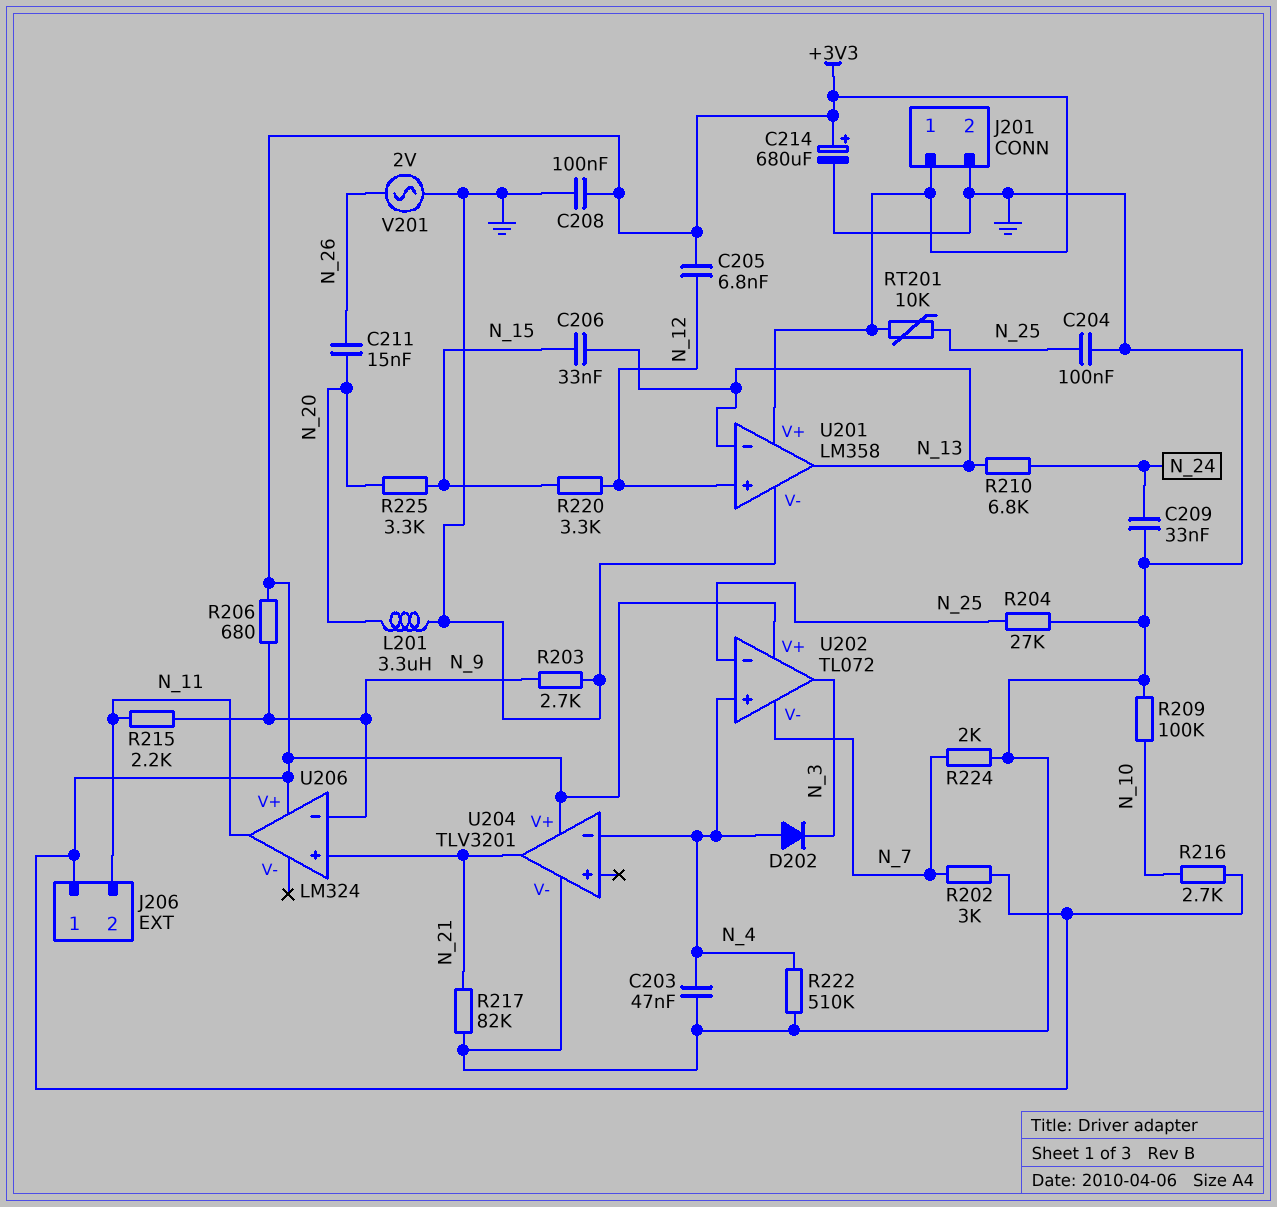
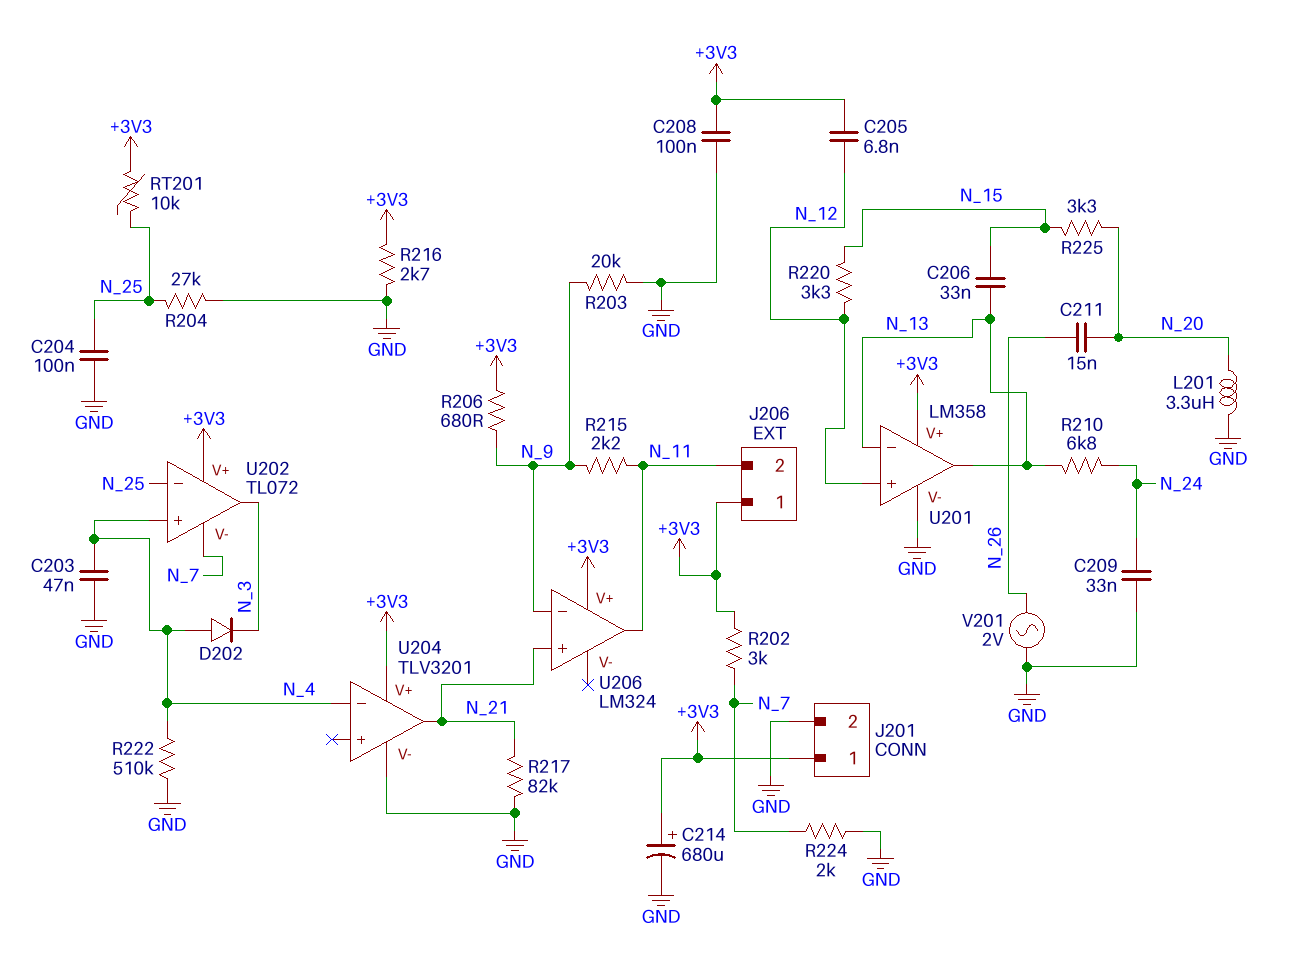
R203: 2.7k (GND, N_9) -> 20k (GND, N_9)
R209: 100k (GND, N_10) -> none
R216: 2.7k (+3V3, N_10) -> 2.7k (+3V3, GND)

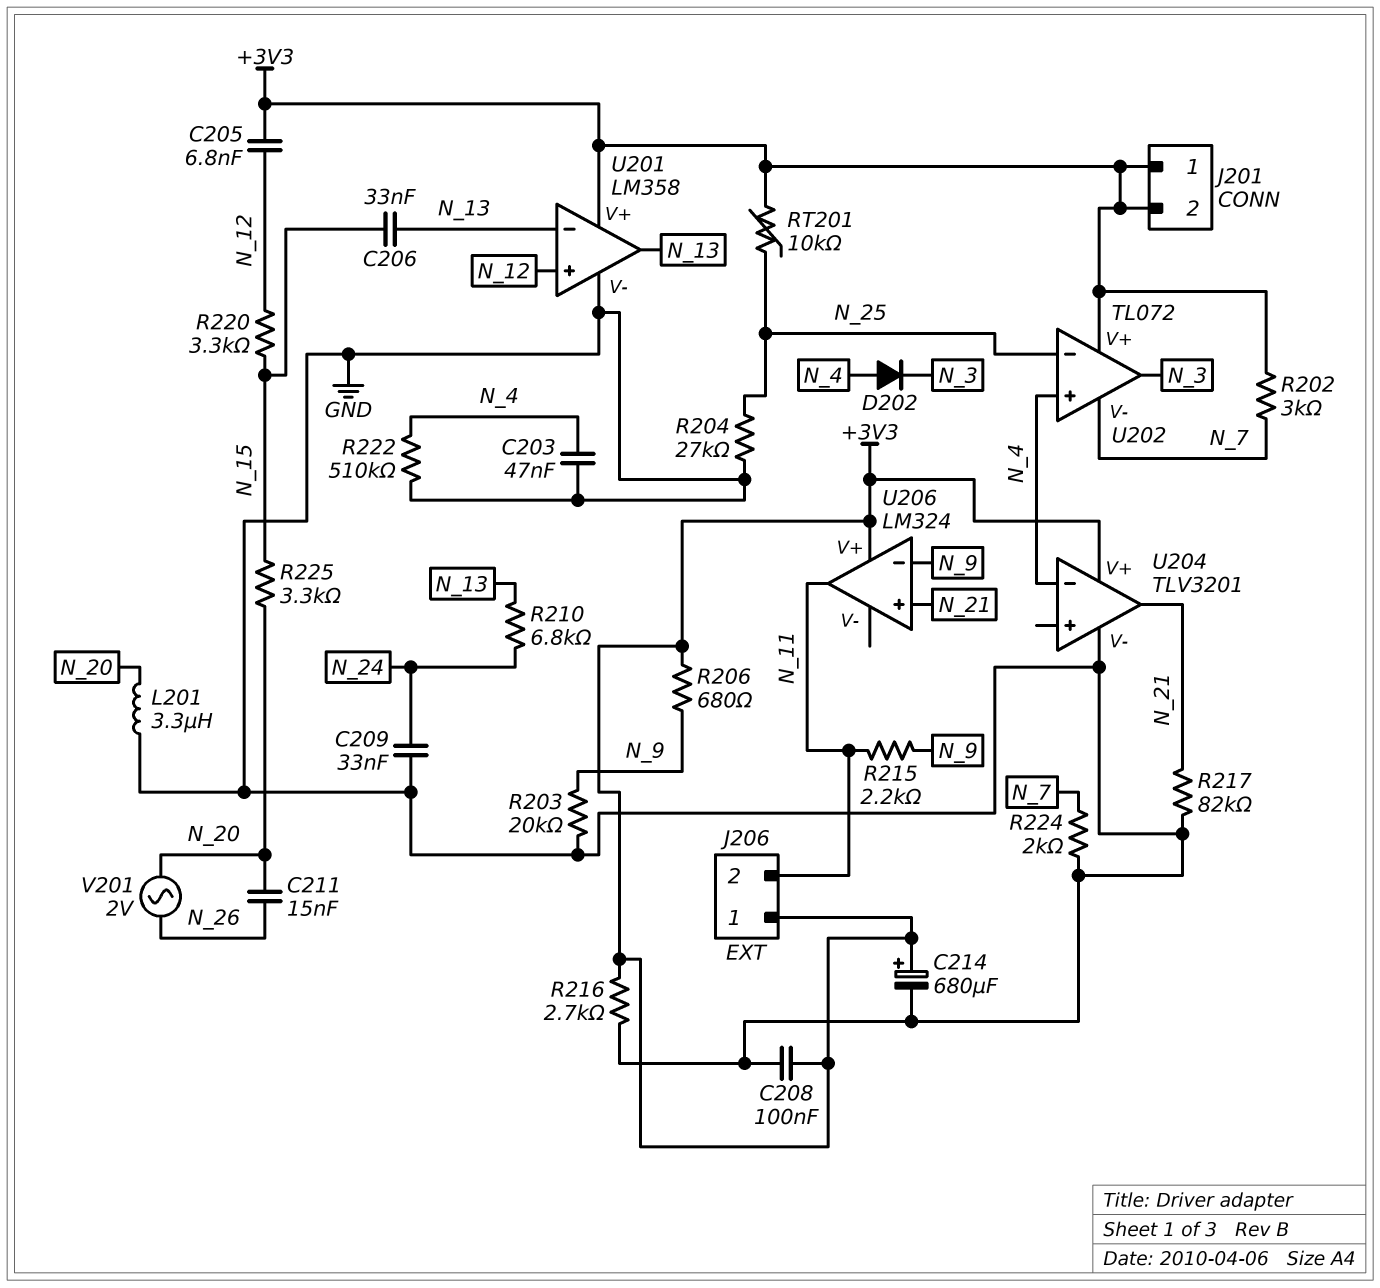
C204: 100nF (GND, N_25) -> none
J201 pin 2: GND -> +3V3
V201: AC 2V (GND, N_26) -> AC 2V (N_20, N_26)

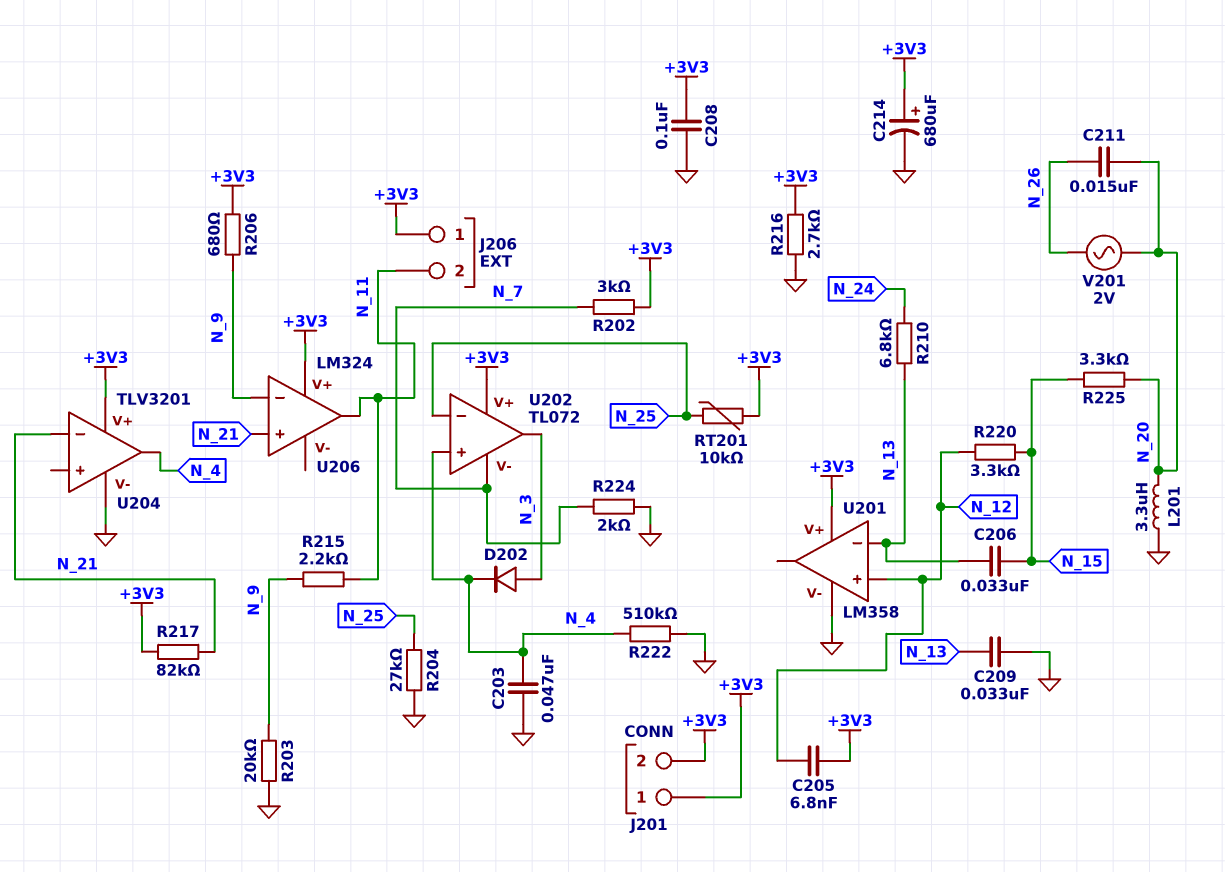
C209: 33nF (GND, N_24) -> 33nF (GND, N_13)
D202: diode (A N_4, K N_3) -> diode (A N_3, K N_4)
R217: 82k (GND, N_21) -> 82k (+3V3, N_21)
U201 pin out: N_13 -> none
U204 pin in-: N_4 -> N_21
U204 pin out: N_21 -> N_4

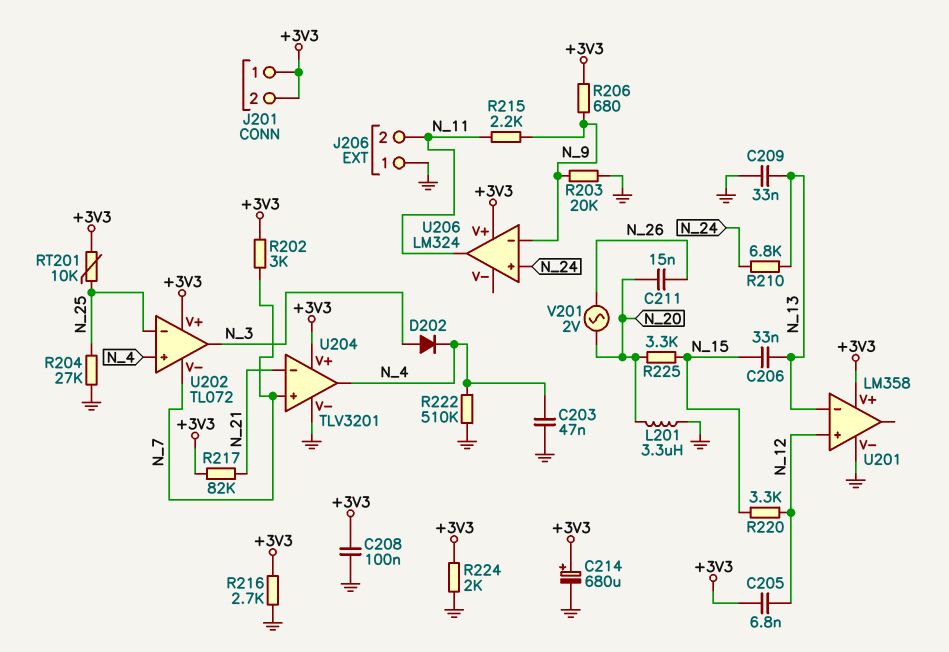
J206 pin 1: +3V3 -> GND
R224: 2k (GND, N_7) -> 2k (+3V3, GND)
U204 pin in+: none -> N_7
U206 pin in+: N_21 -> N_24

